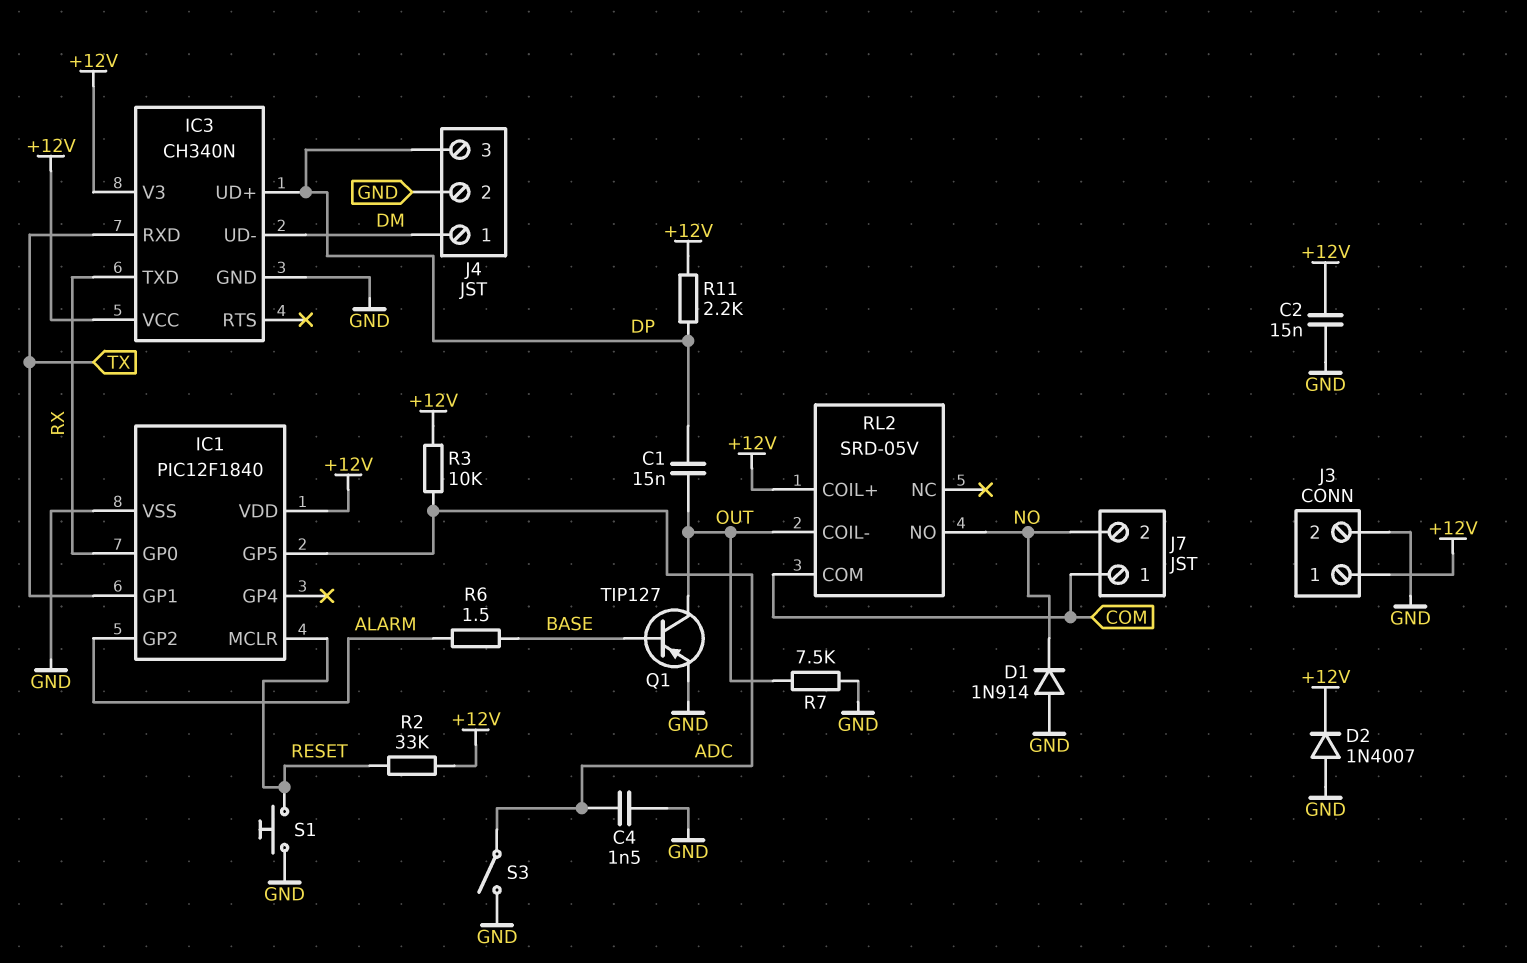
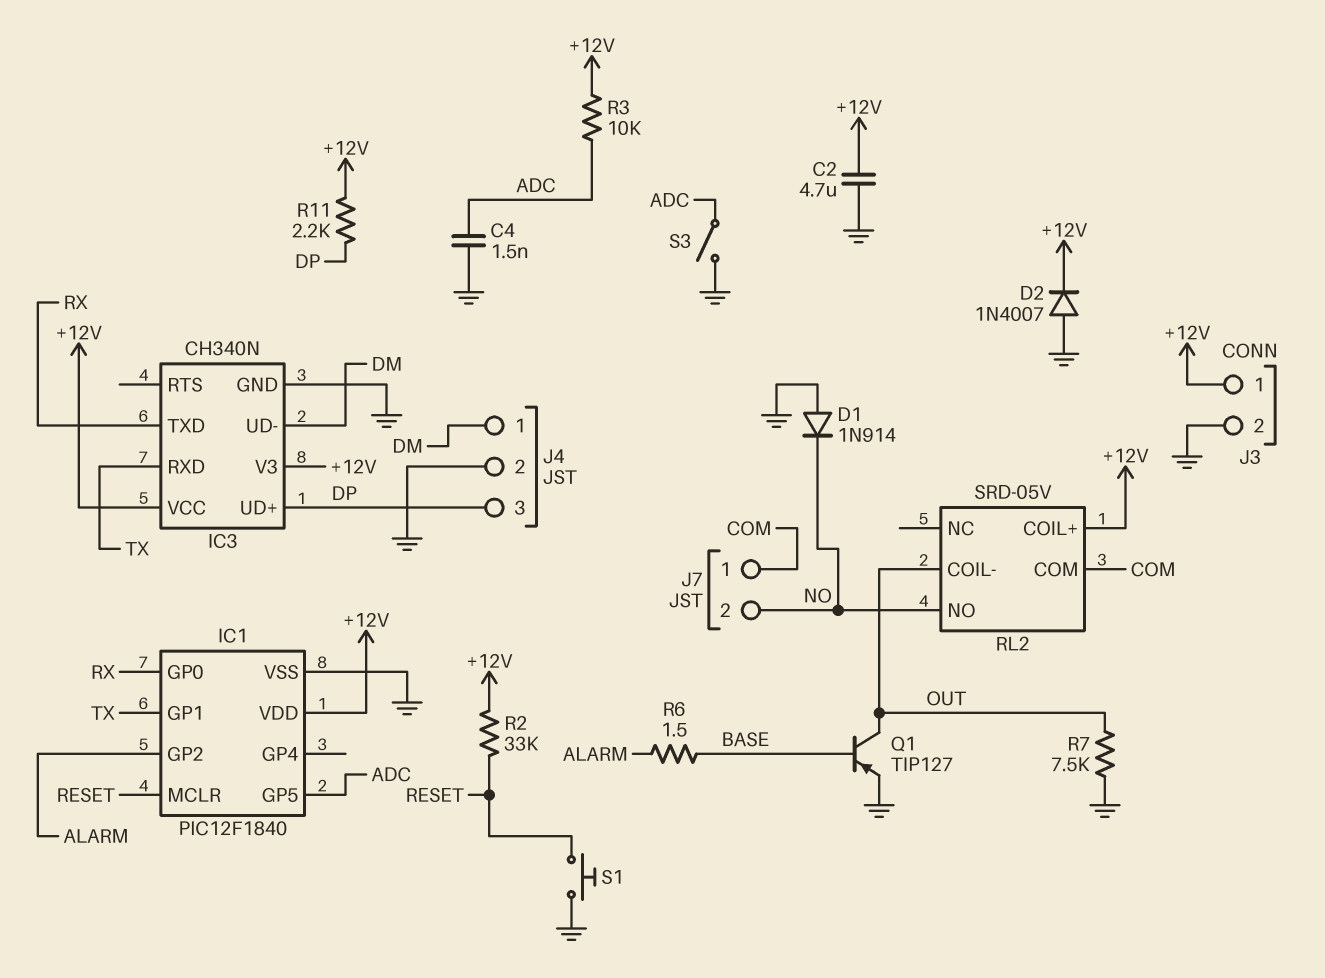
C1: 15nF (DP, OUT) -> none
C2: 15nF (+12V, GND) -> 4.7uF (+12V, GND)

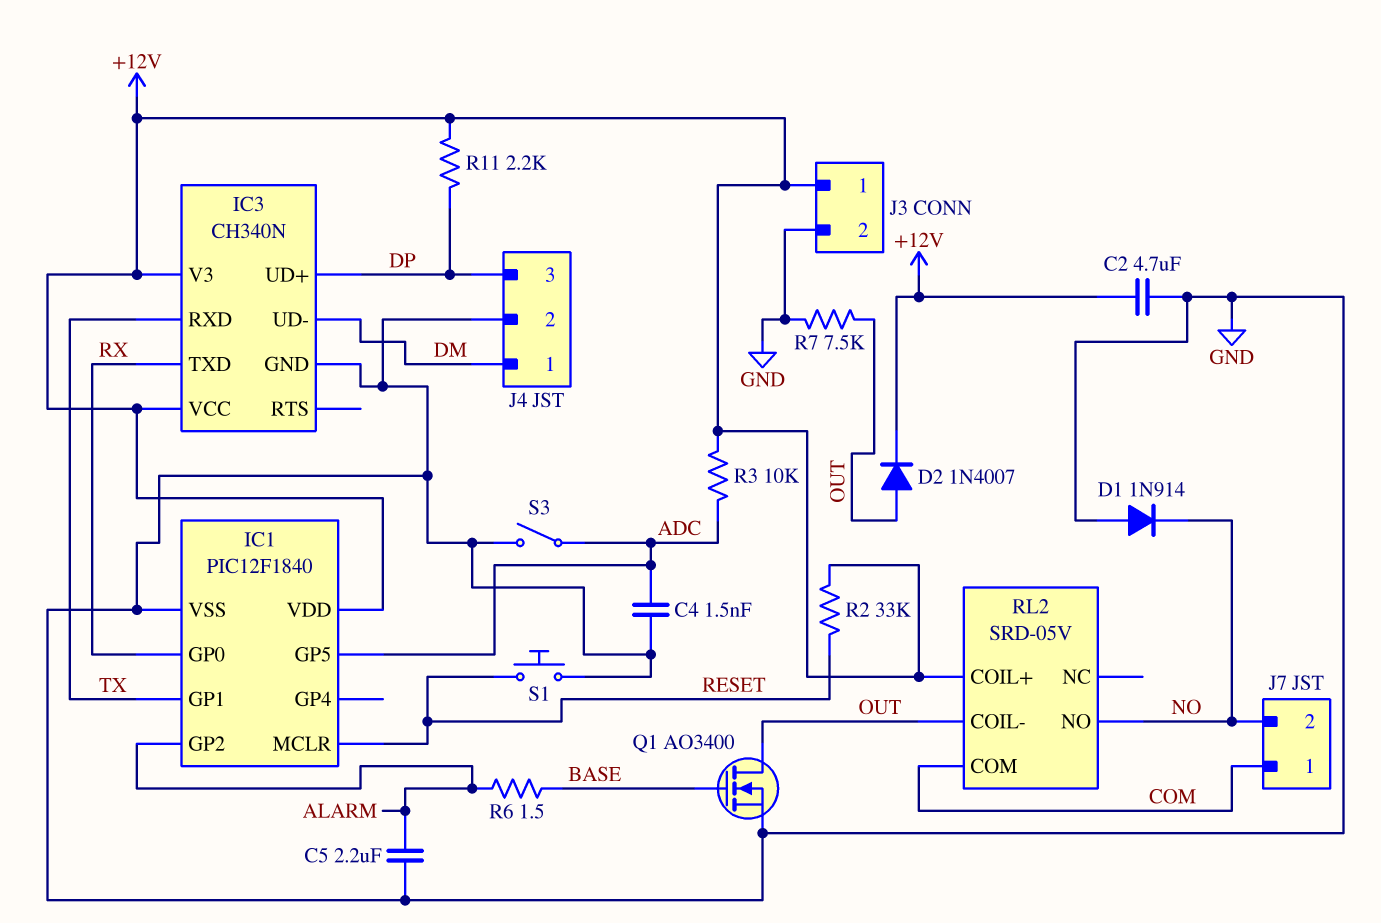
C5: none -> 2.2uF (ALARM, GND)
D2: diode 1N4007 (A GND, K +12V) -> diode 1N4007 (A OUT, K +12V)
Q1: PNP TIP127 (B BASE, C OUT, E GND) -> NMOS AO3400 (G BASE, D OUT, S GND)

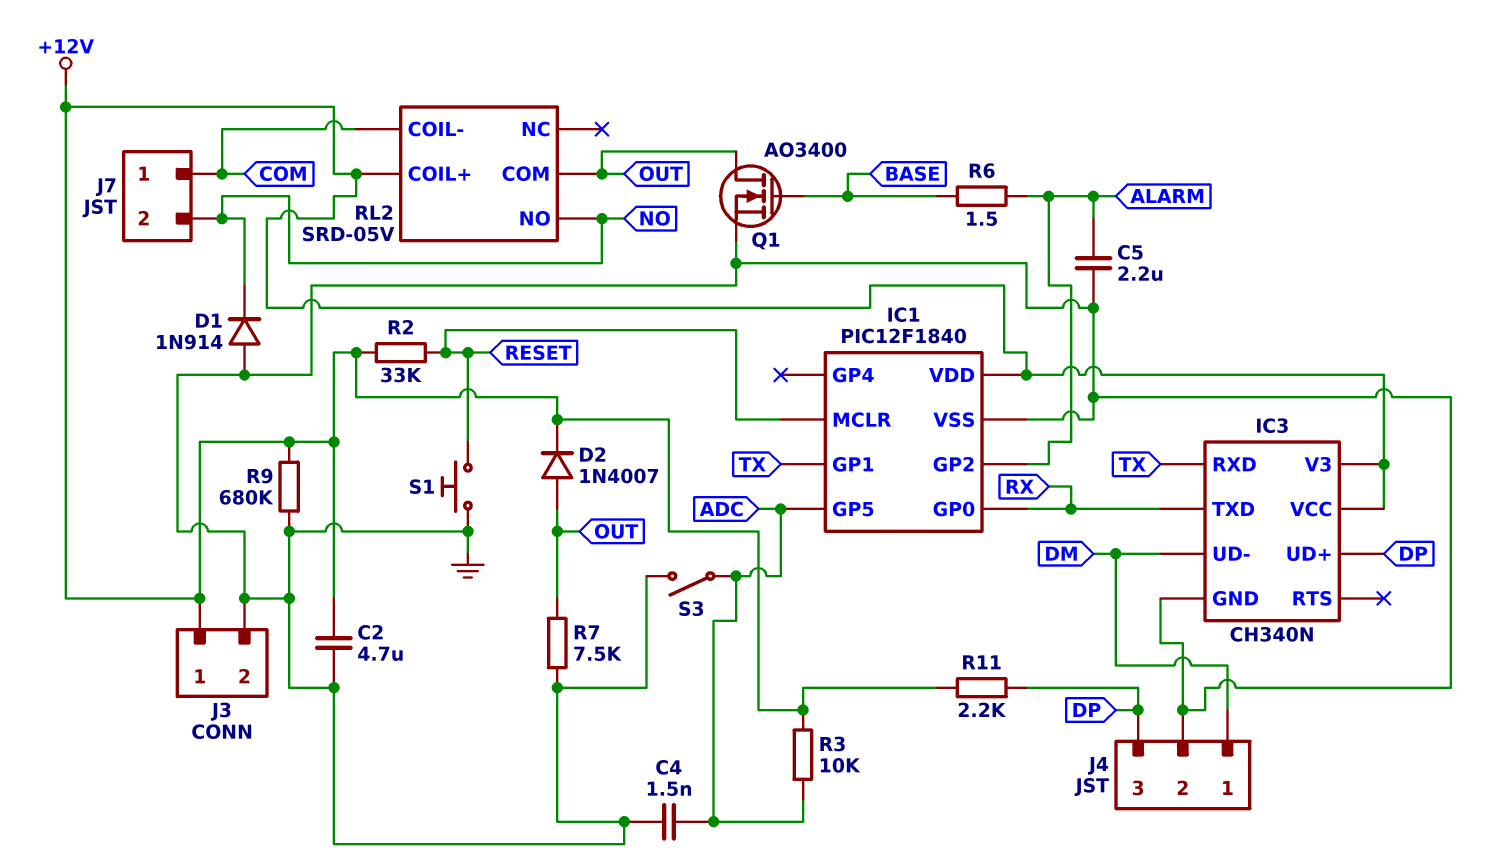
R9: none -> 680k (+12V, GND)
RL2 pin COIL-: OUT -> COM
RL2 pin COM: COM -> OUT

